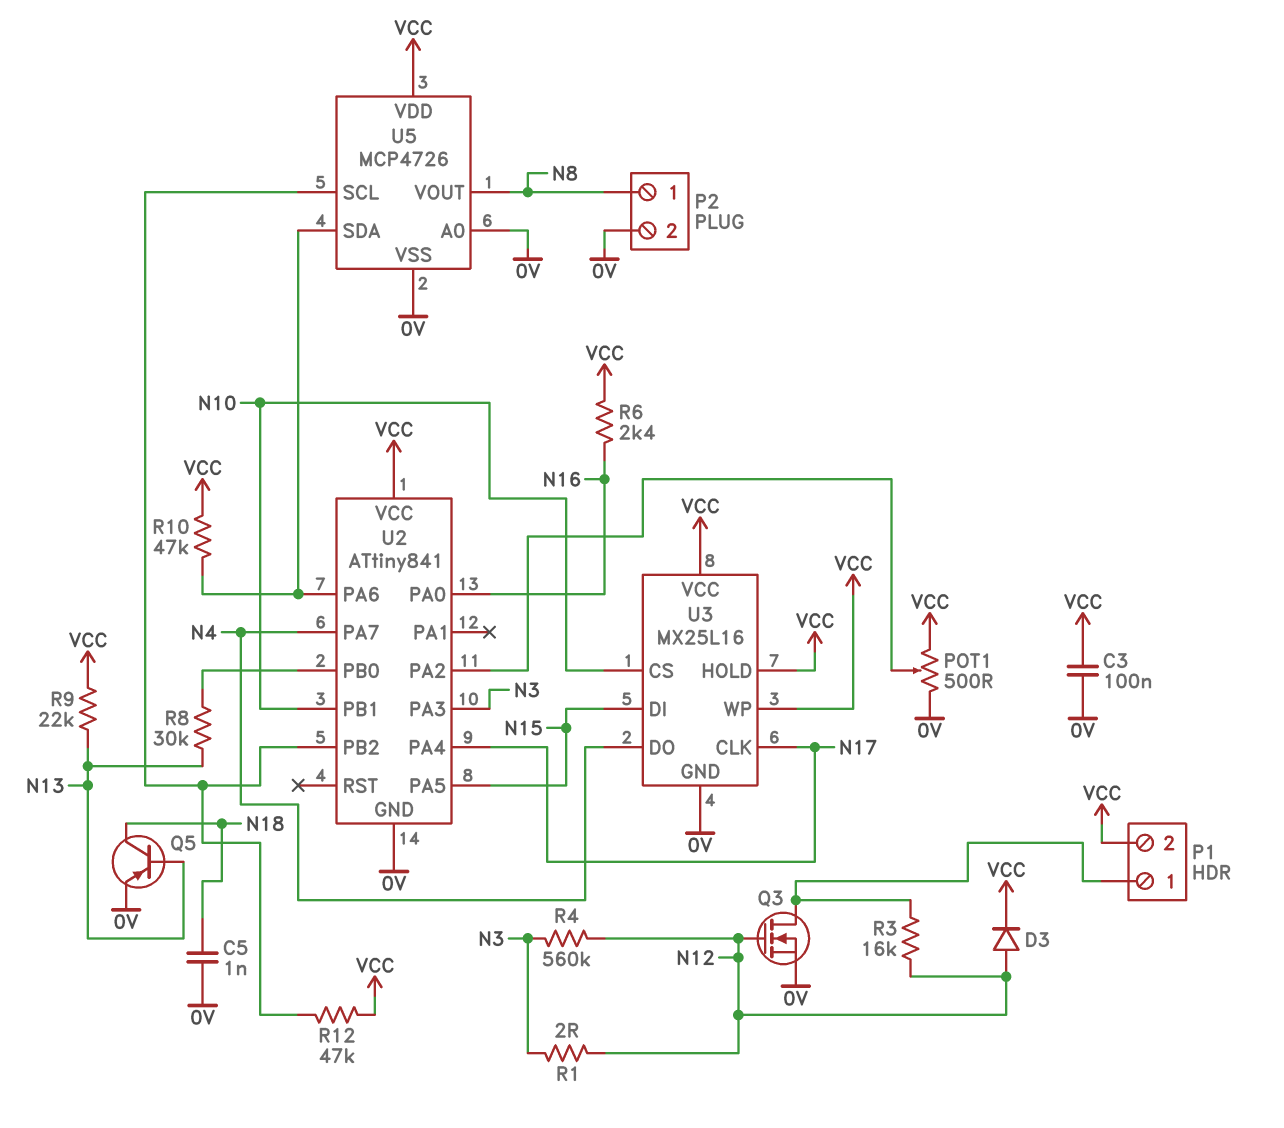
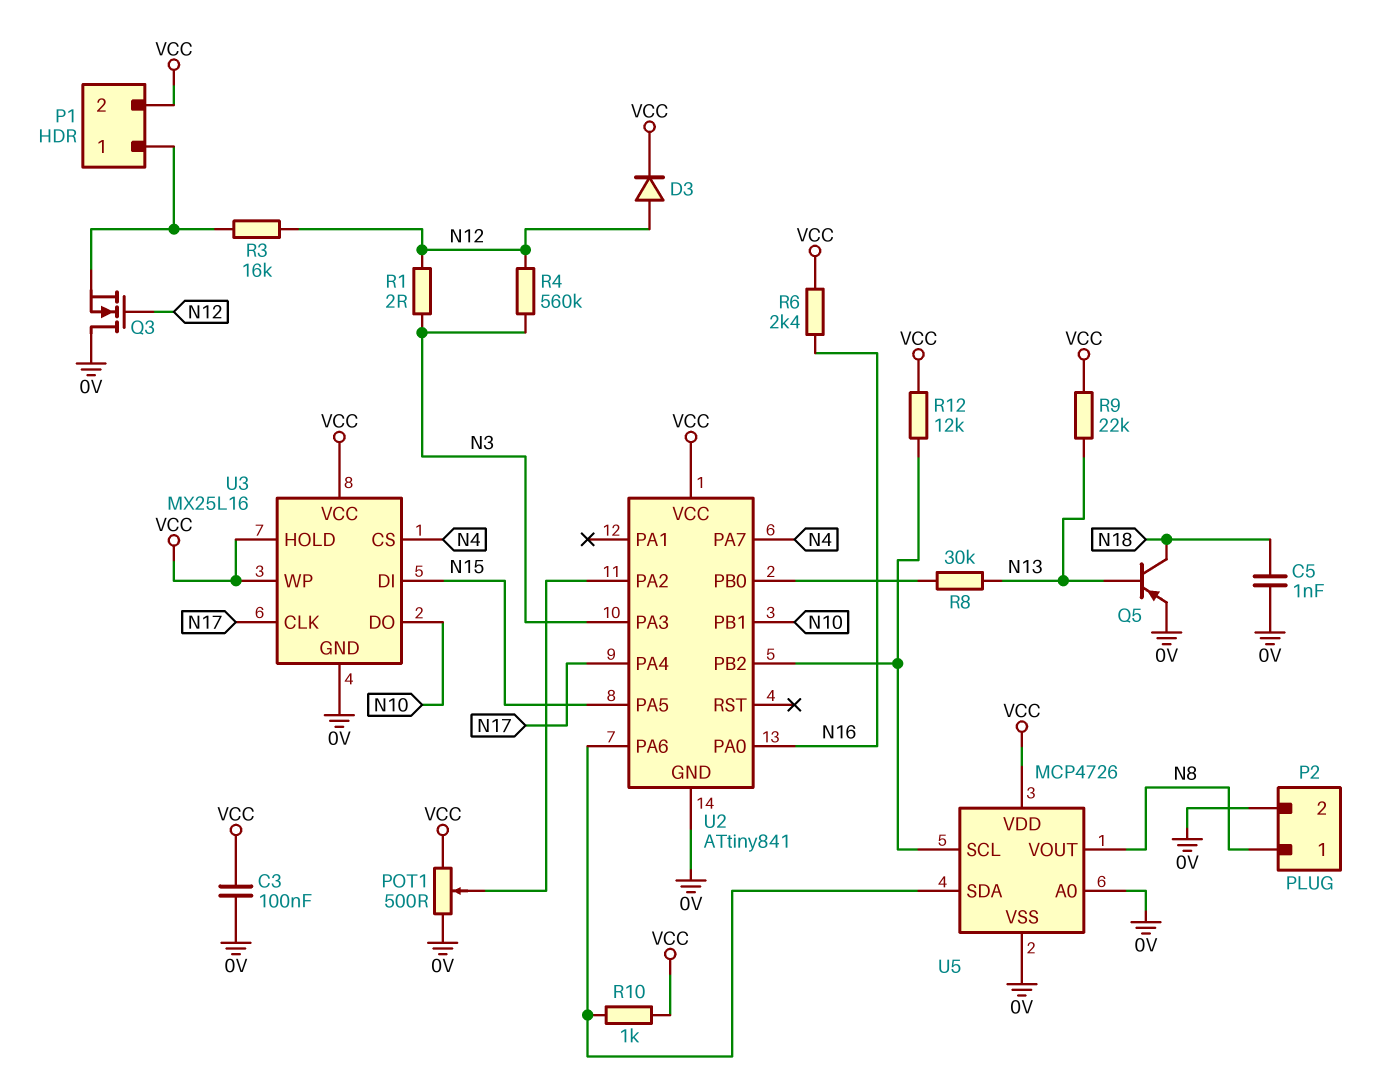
Q3: NMOS (G N12, D P1/1, S 0V) -> NMOS (G N12, D 0V, S P1/1)
R10: 47k (U2/PA6, VCC) -> 1k (U2/PA6, VCC)
R12: 47k (U2/PB2, VCC) -> 12k (U2/PB2, VCC)
U3 pin CS: N10 -> N4
U3 pin DO: N4 -> N10

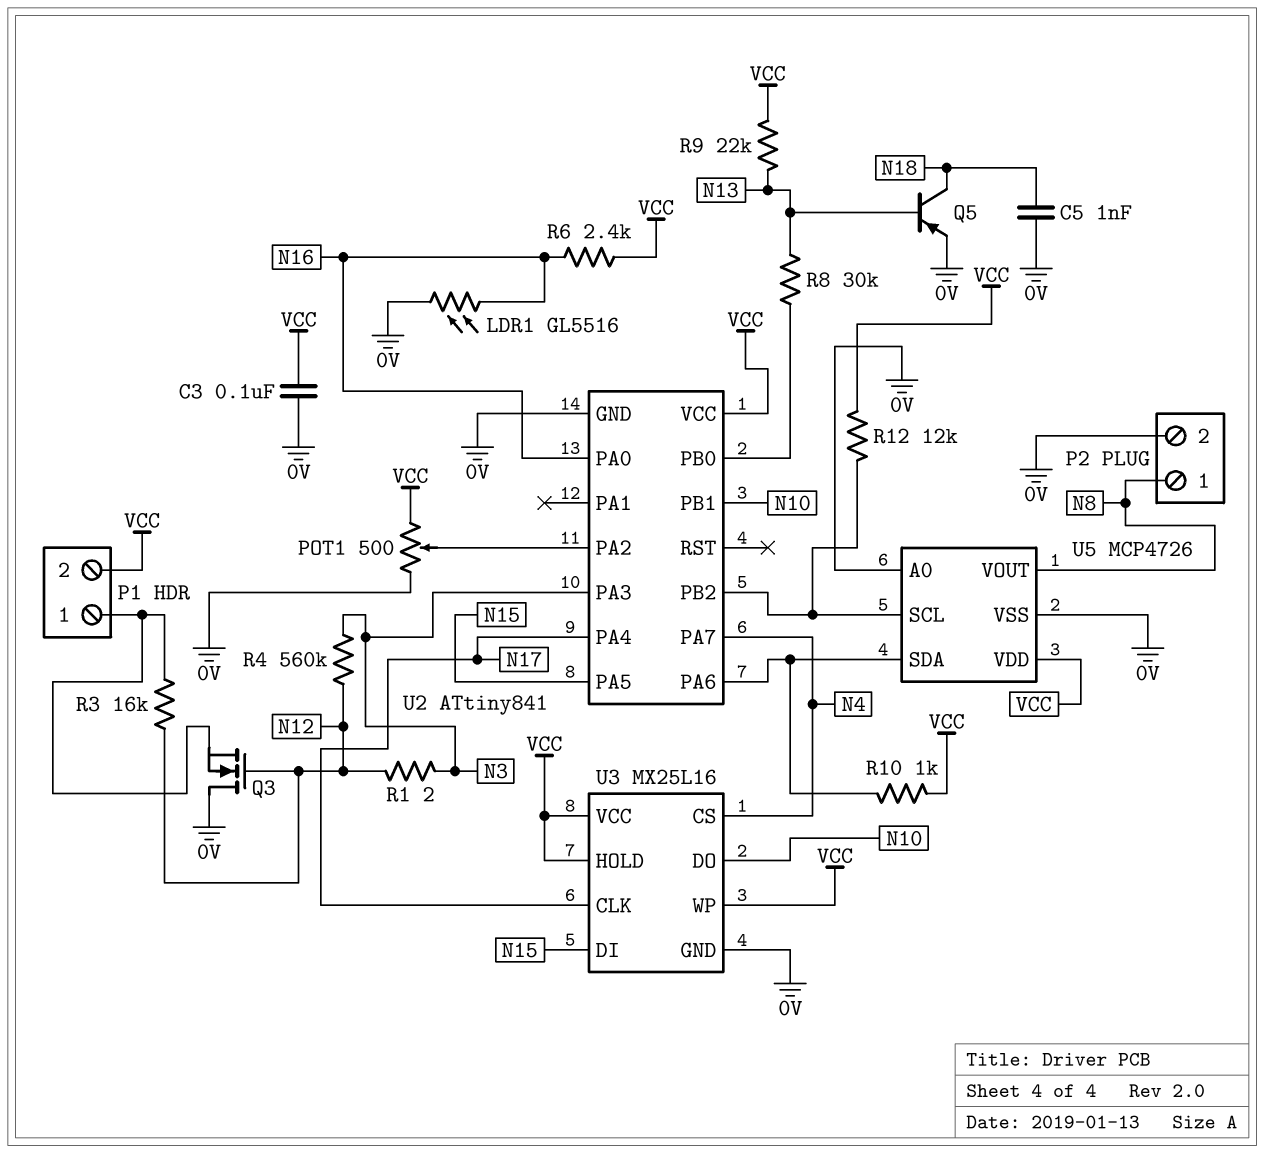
D3: diode (A N12, K VCC) -> none
LDR1: none -> GL5516 (0V, N16)

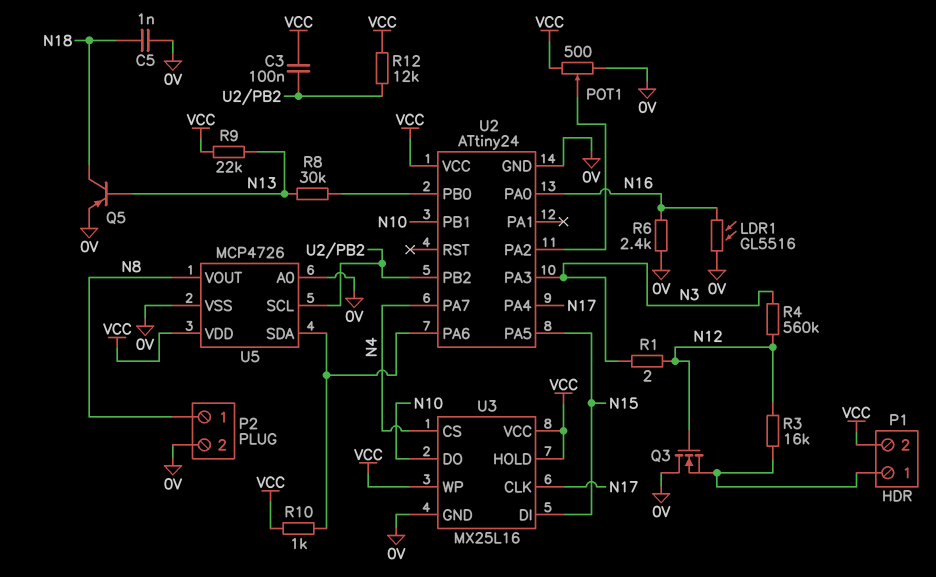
C3: 100nF (0V, VCC) -> 100nF (U2/PB2, VCC)
R6: 2.4k (N16, VCC) -> 2.4k (0V, N16)
U2: ATtiny841 -> ATtiny24

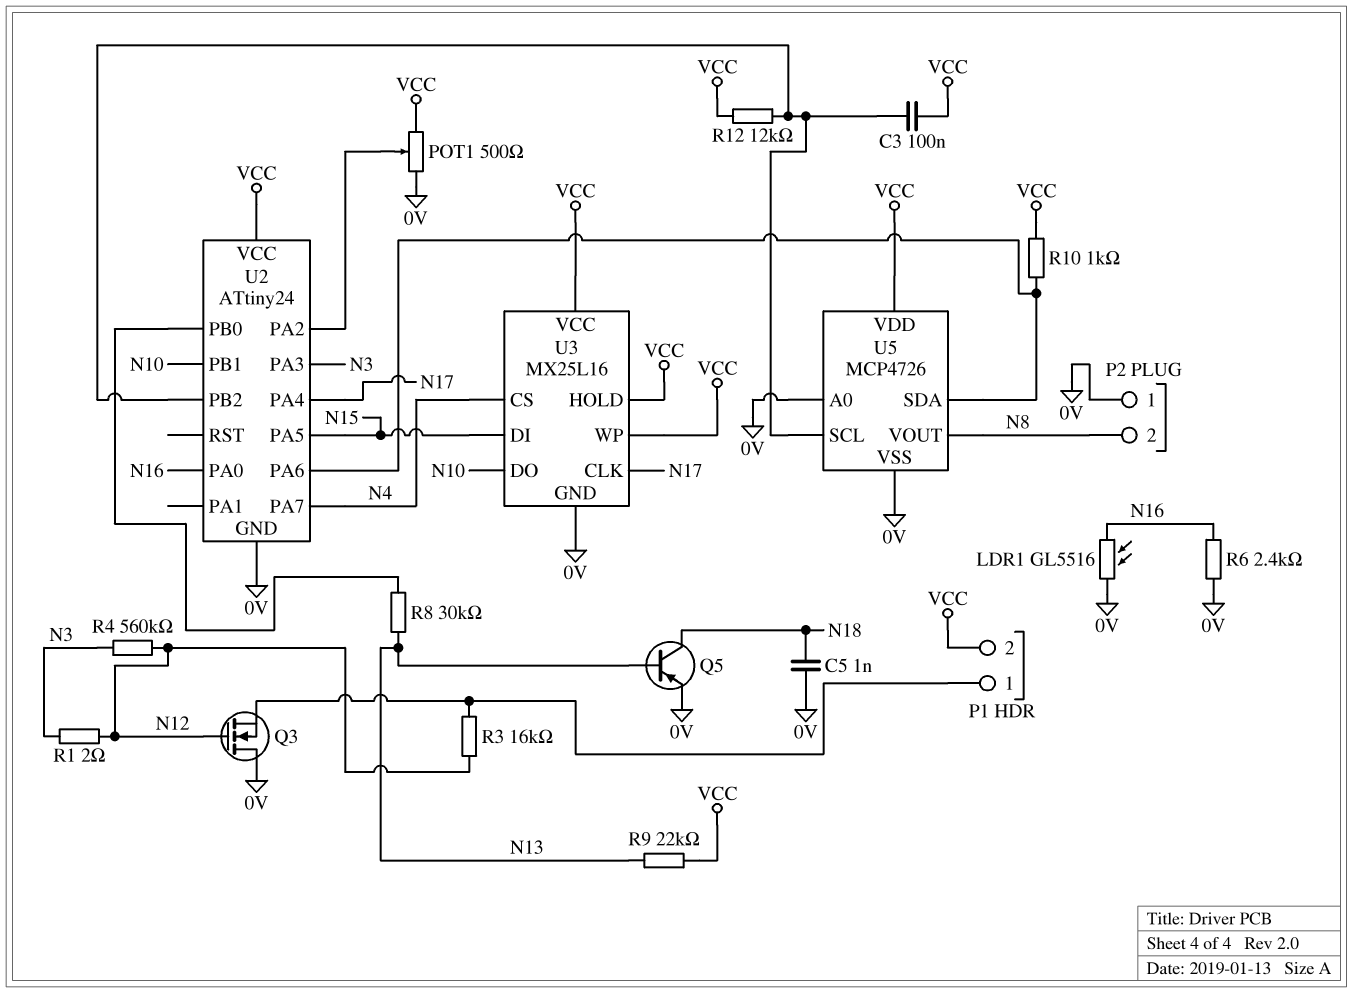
P2 pin 1: N8 -> 0V
P2 pin 2: 0V -> N8

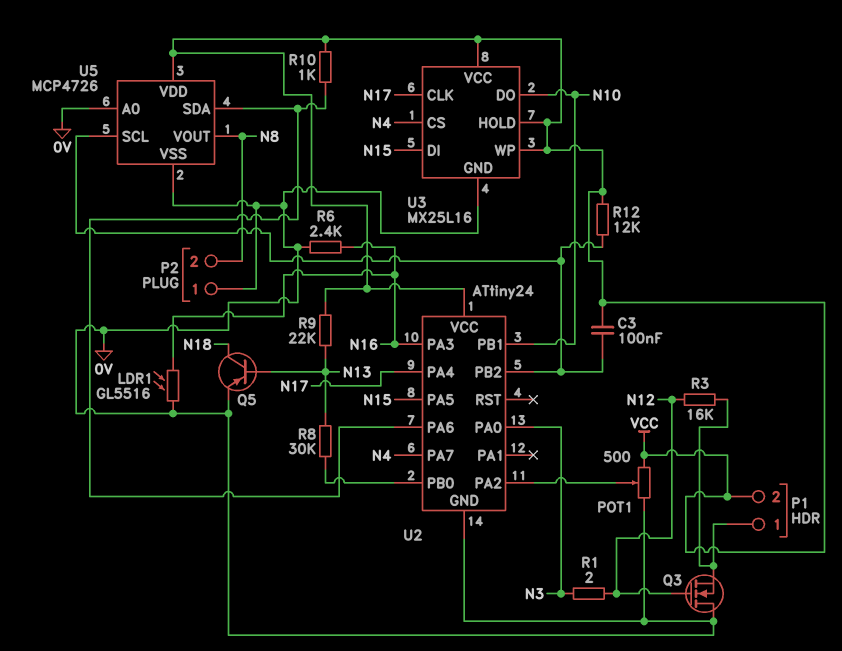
C5: 1nF (0V, N18) -> none
R4: 560k (N3, N12) -> none
U2 pin PA0: N16 -> N3
U2 pin PA3: N3 -> N16

